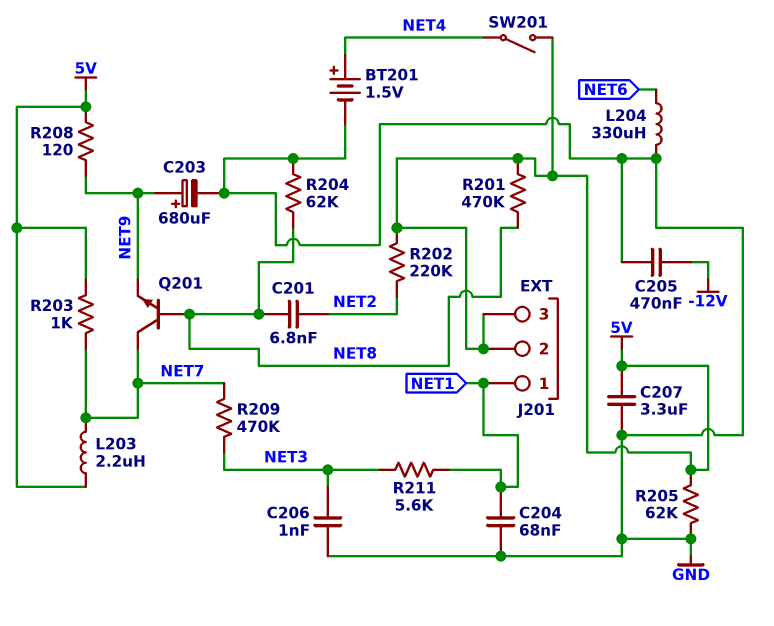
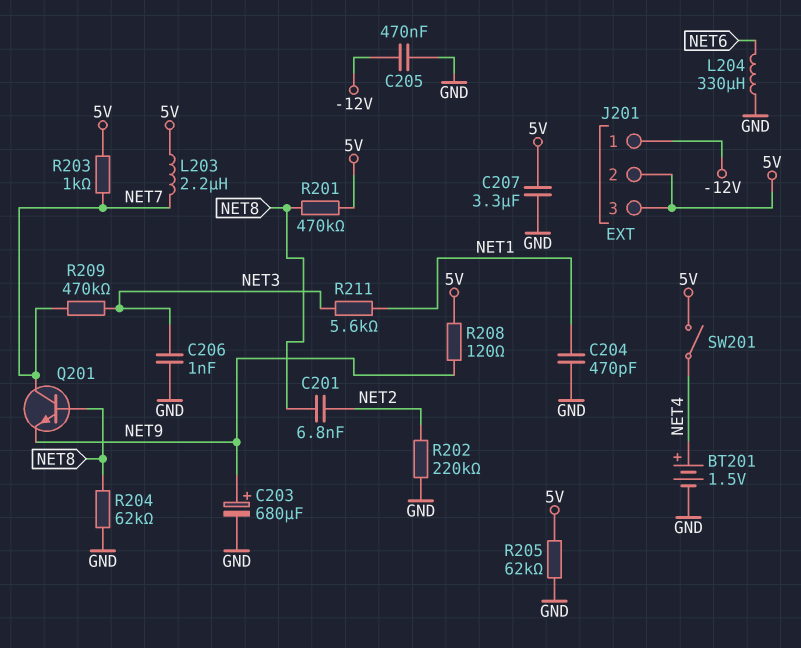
C204: 68nF (GND, NET1) -> 470pF (GND, NET1)
J201 pin 1: NET1 -> -12V
R202: 220k (5V, NET2) -> 220k (GND, NET2)

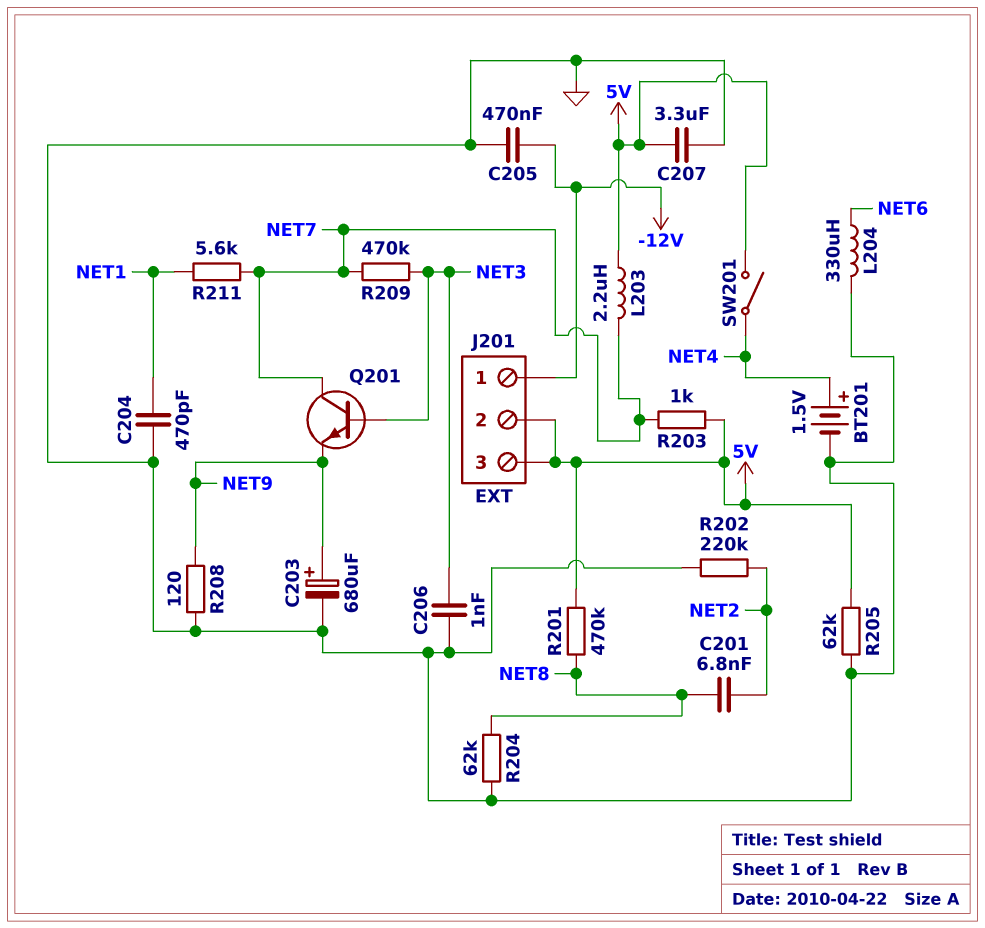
Q201: NPN (B NET8, C NET7, E NET9) -> NPN (B NET3, C NET7, E NET9)
R208: 120 (5V, NET9) -> 120 (GND, NET9)
R211: 5.6k (NET1, NET3) -> 5.6k (NET1, NET7)

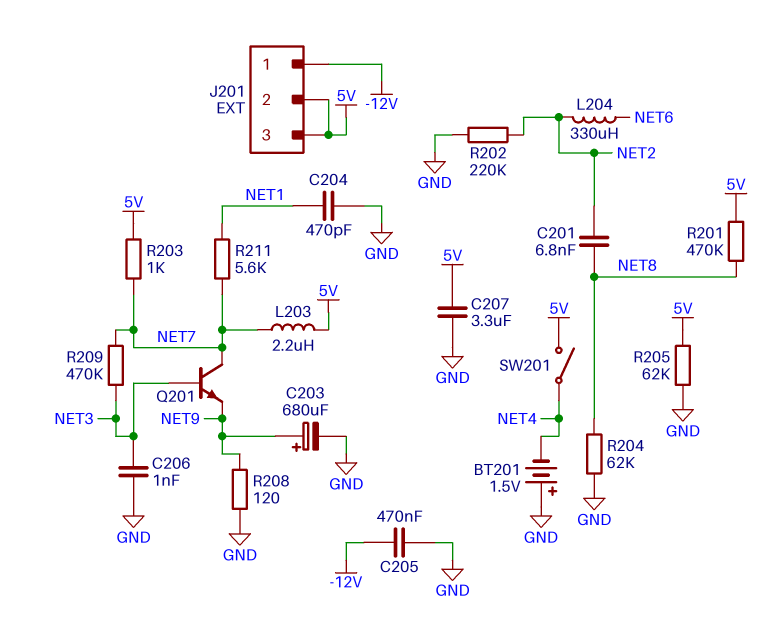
BT201: 1.5V (plus NET4, minus GND) -> 1.5V (plus GND, minus NET4)
L204: 330uH (GND, NET6) -> 330uH (NET2, NET6)

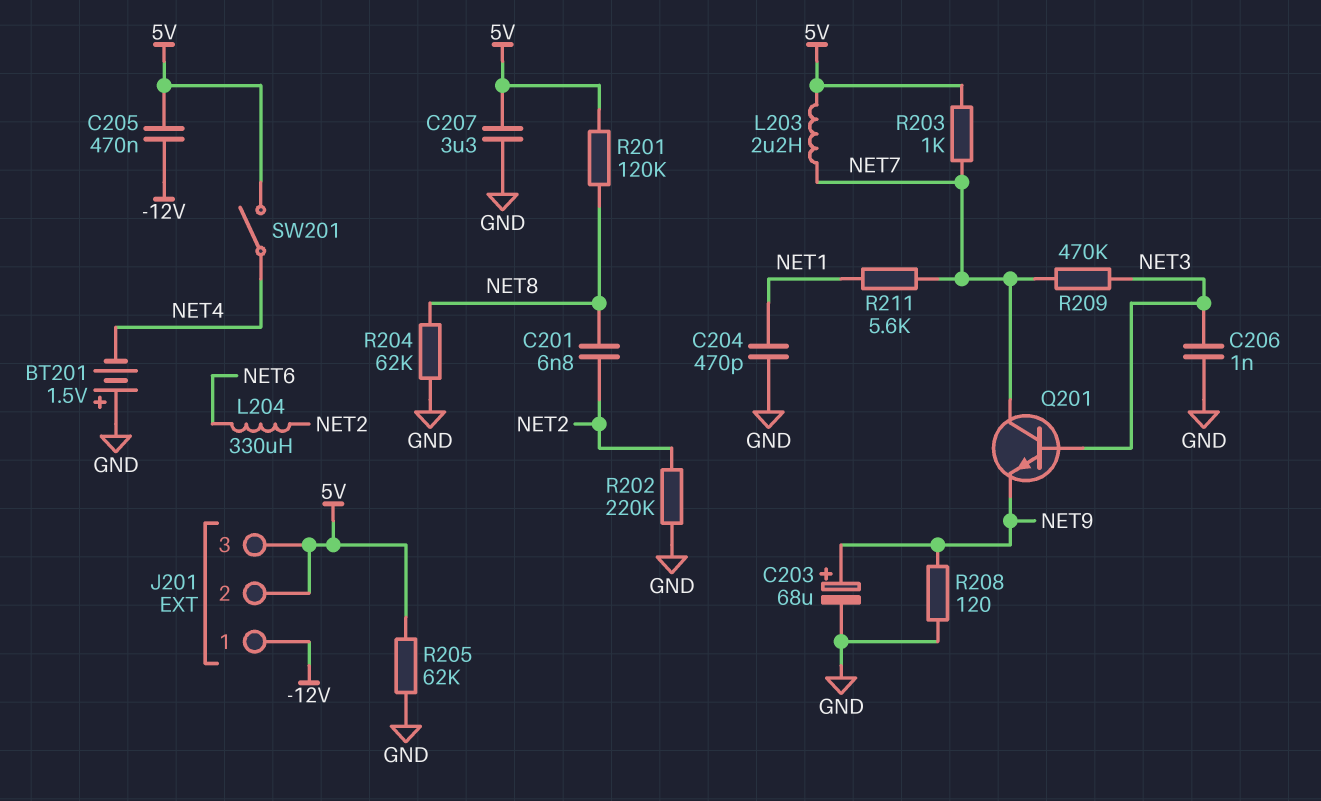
C203: 680uF (plus NET9, minus GND) -> 68uF (plus NET9, minus GND)
C205: 470nF (-12V, GND) -> 470nF (-12V, 5V)
R201: 470k (5V, NET8) -> 120k (5V, NET8)

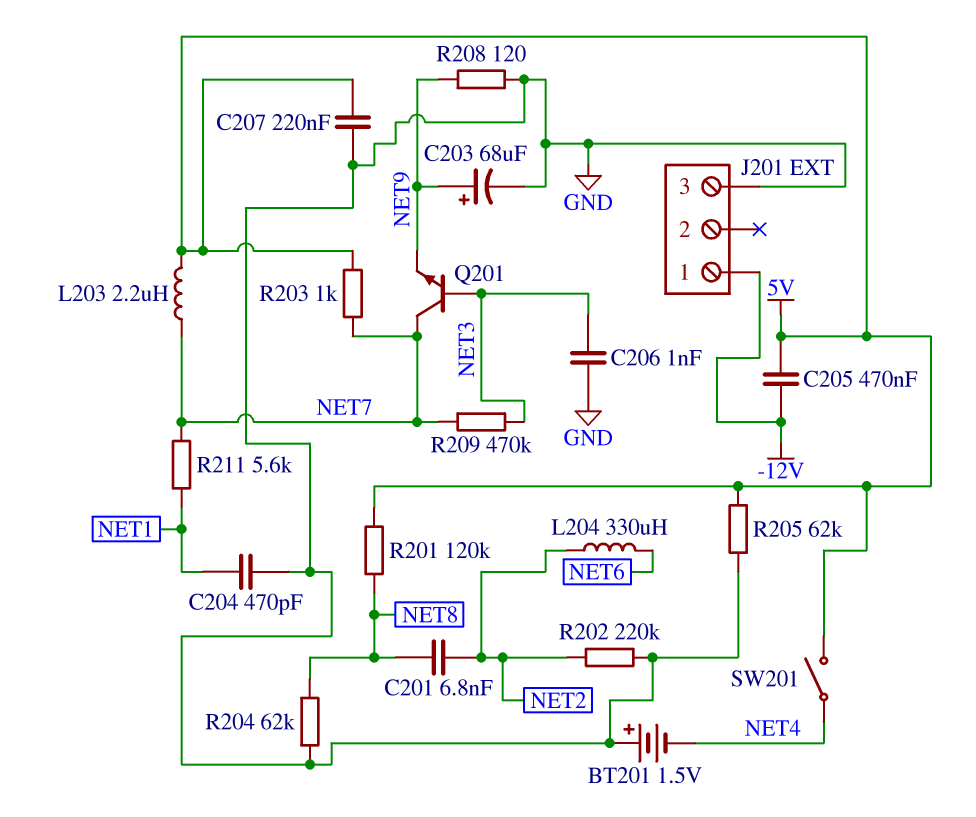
C207: 3.3uF (5V, GND) -> 220nF (5V, GND)
J201 pin 2: 5V -> none
J201 pin 3: 5V -> GND

